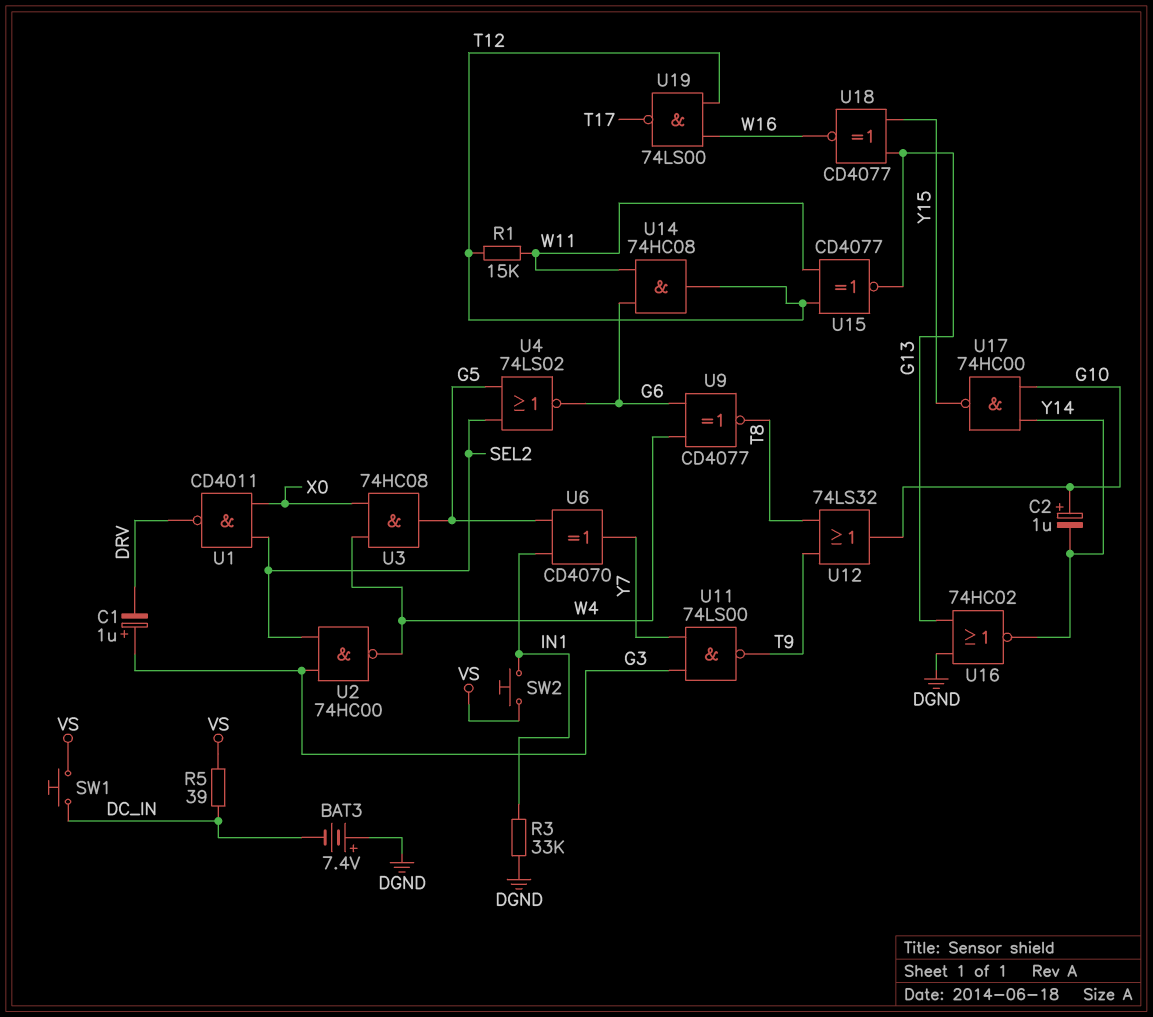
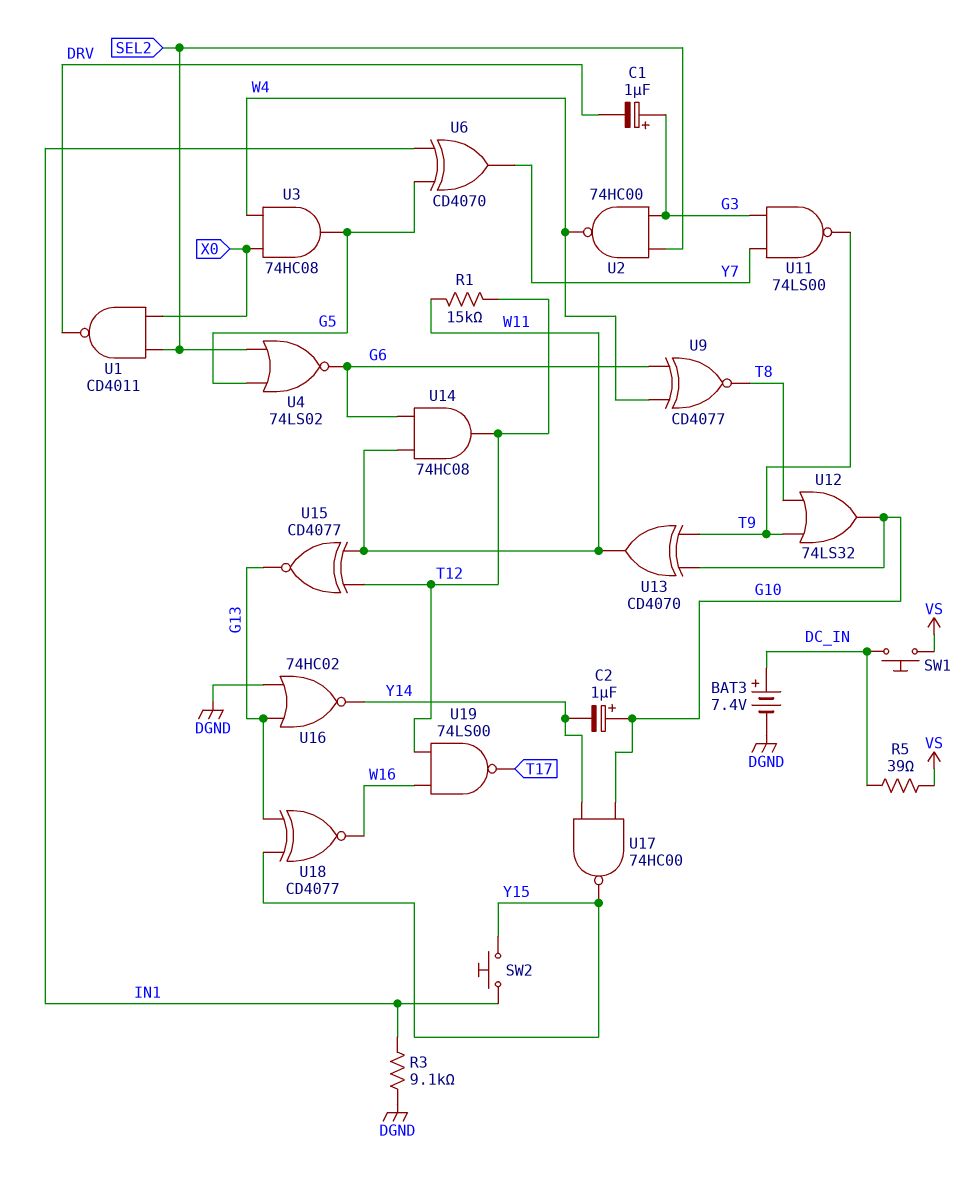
BAT3: 7.4V (plus DGND, minus DC_IN) -> 7.4V (plus DC_IN, minus DGND)
R3: 33k (DGND, IN1) -> 9.1k (DGND, IN1)
SW2: button (IN1, VS) -> button (IN1, Y15)
U13: none -> XOR CD4070 (in G10, in T9, out W11)

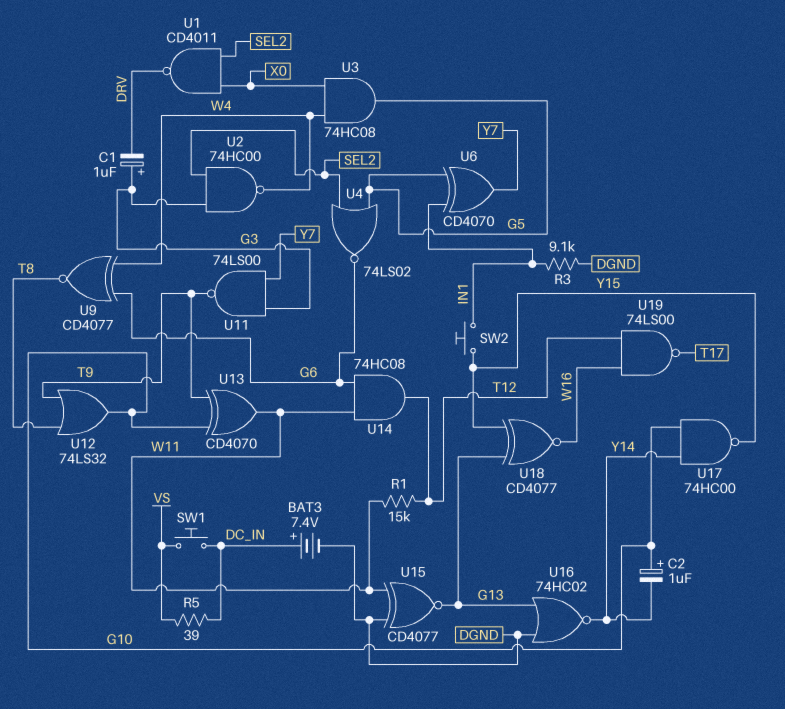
U15: XNOR CD4077 (in T12, in W11, out G13) -> XNOR CD4077 (in DGND, in W11, out G13)

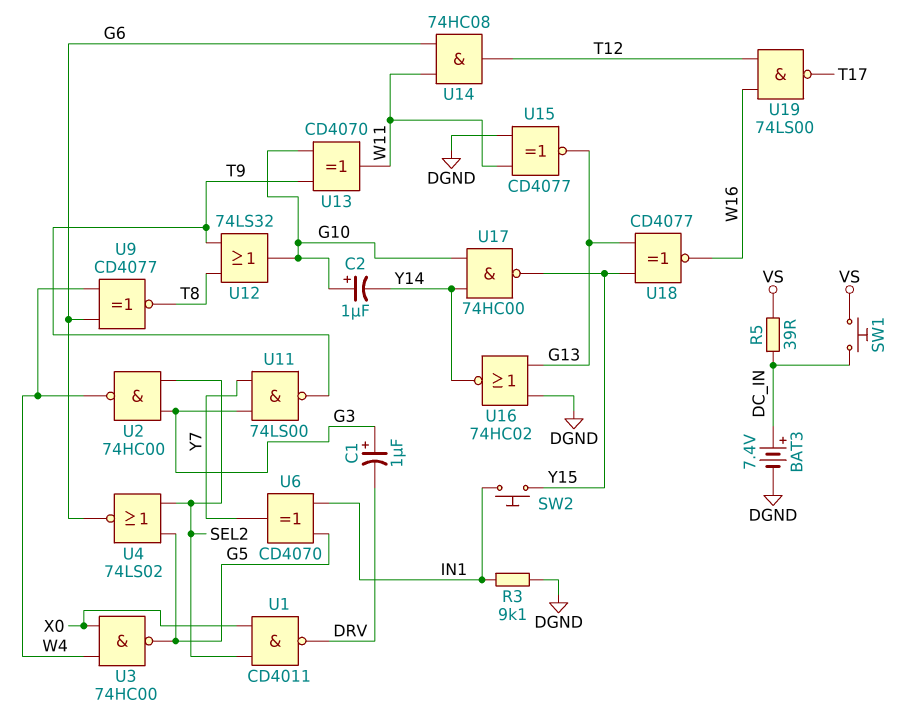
R1: 15k (T12, W11) -> none
U3: AND 74HC08 (in W4, in X0, out G5) -> NAND 74HC00 (in W4, in X0, out G5)

